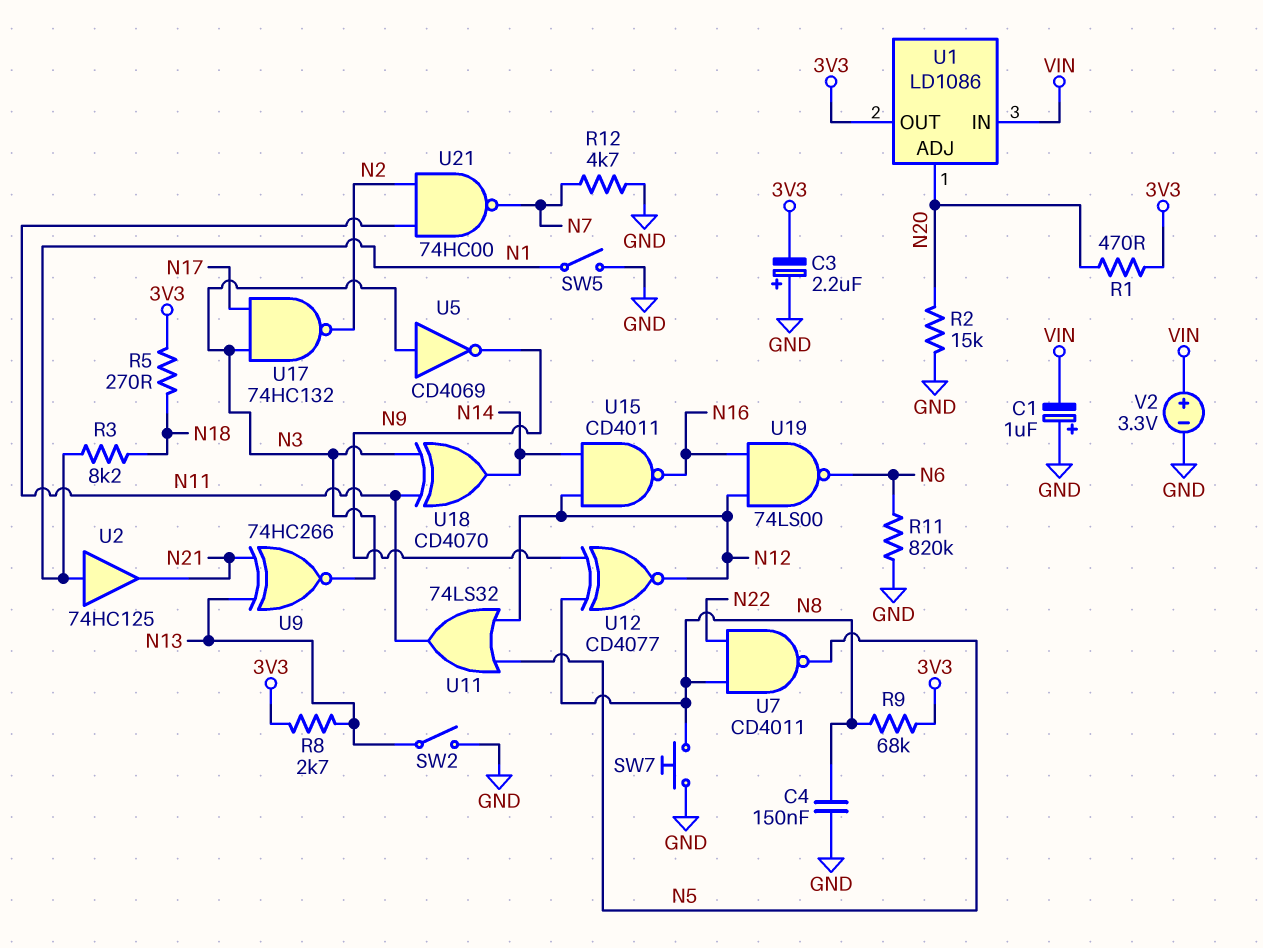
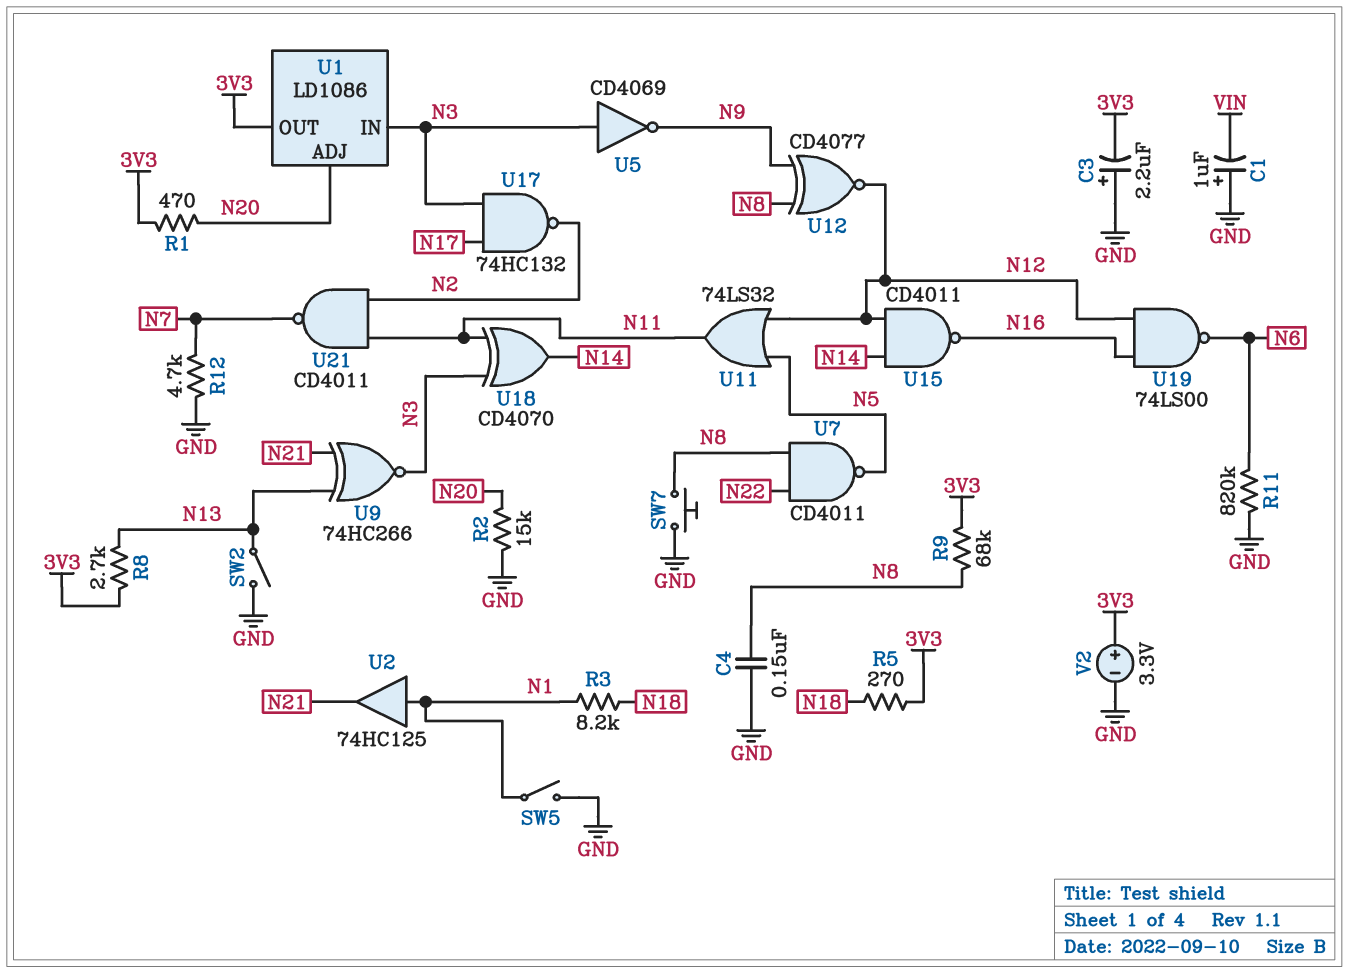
U1 pin IN: VIN -> N3
U21: NAND 74HC00 (in N2, in N11, out N7) -> NAND CD4011 (in N2, in N11, out N7)
V2: 3.3V (plus VIN, minus GND) -> 3.3V (plus 3V3, minus GND)

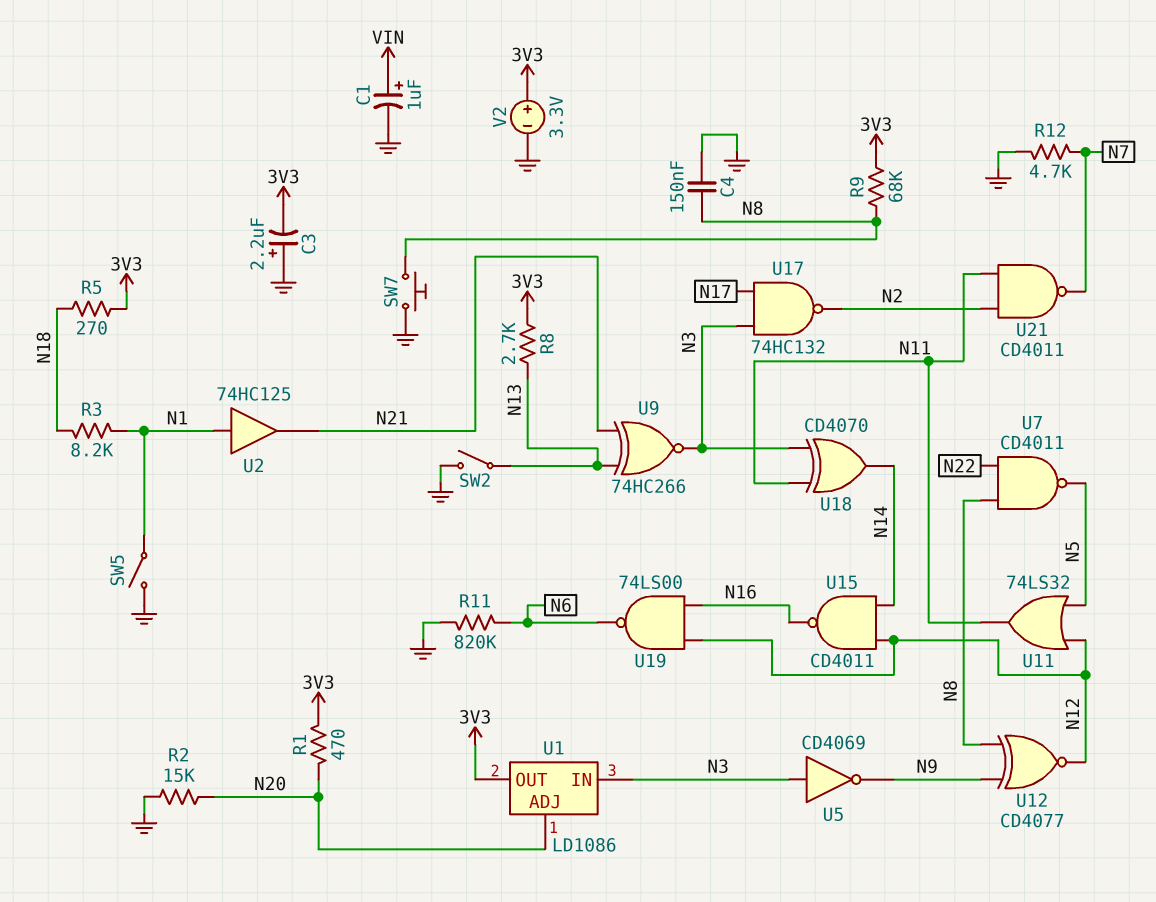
C1: 1uF (plus GND, minus VIN) -> 1uF (plus VIN, minus GND)

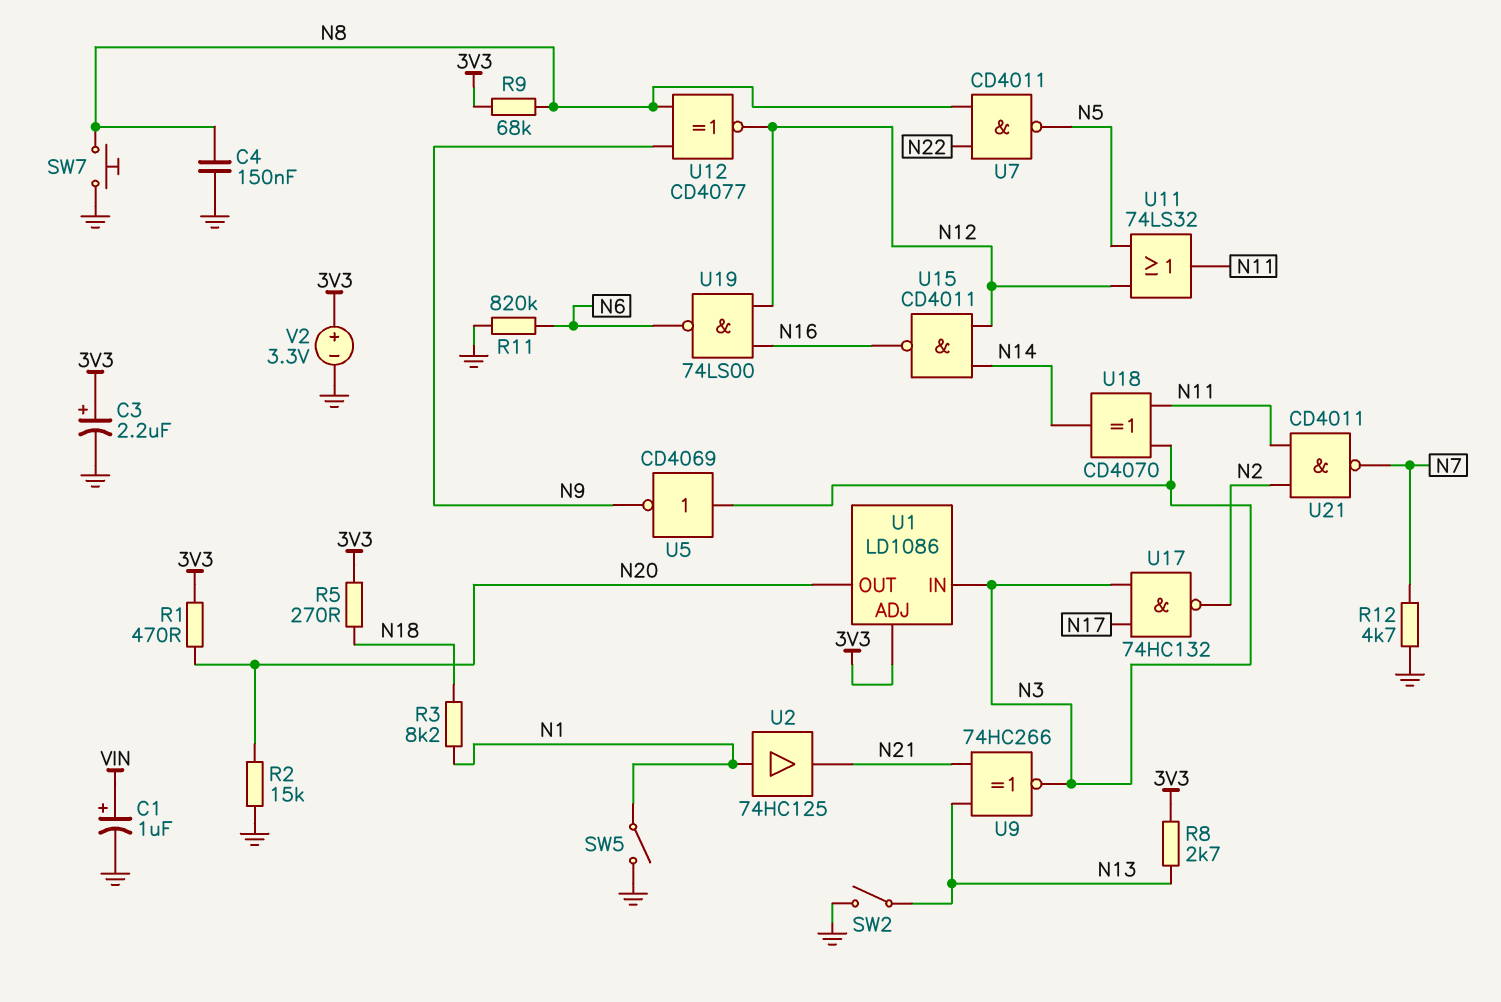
C3: 2.2uF (plus GND, minus 3V3) -> 2.2uF (plus 3V3, minus GND)
U1 pin ADJ: N20 -> 3V3
U1 pin OUT: 3V3 -> N20

